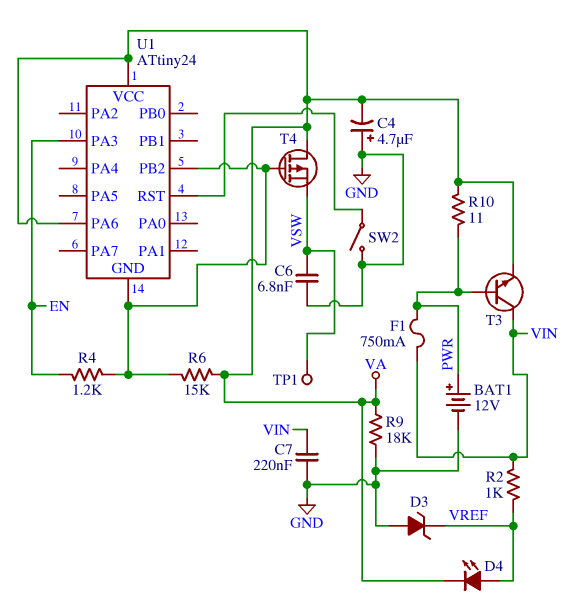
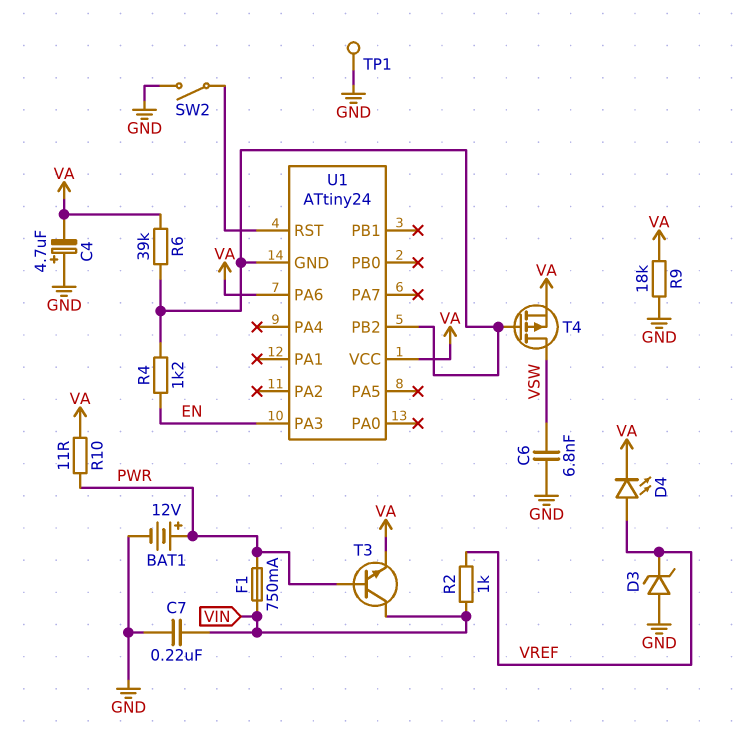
R6: 15k (U1/GND, VA) -> 39k (U1/GND, VA)
T4: PMOS (G U1/GND, D VA, S VSW) -> PMOS (G U1/GND, D VSW, S VA)
TP1: test point (VSW) -> test point (GND)

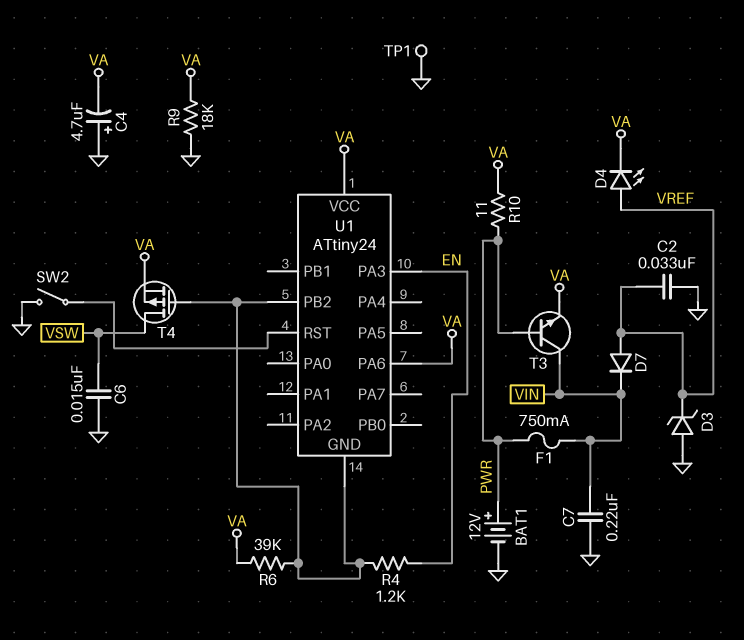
C2: none -> 33nF (GND, VREF)
C6: 6.8nF (GND, VSW) -> 15nF (GND, VSW)
D7: none -> diode (A VREF, K VIN)
R2: 1k (VIN, VREF) -> none

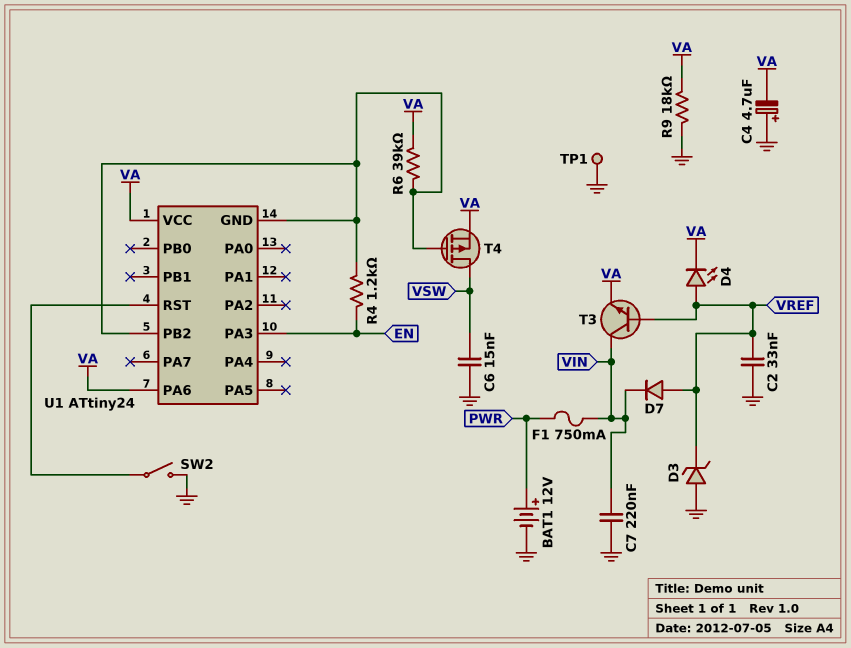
R10: 11 (PWR, VA) -> none
T3: NPN (B PWR, C VIN, E VA) -> NPN (B VREF, C VIN, E VA)

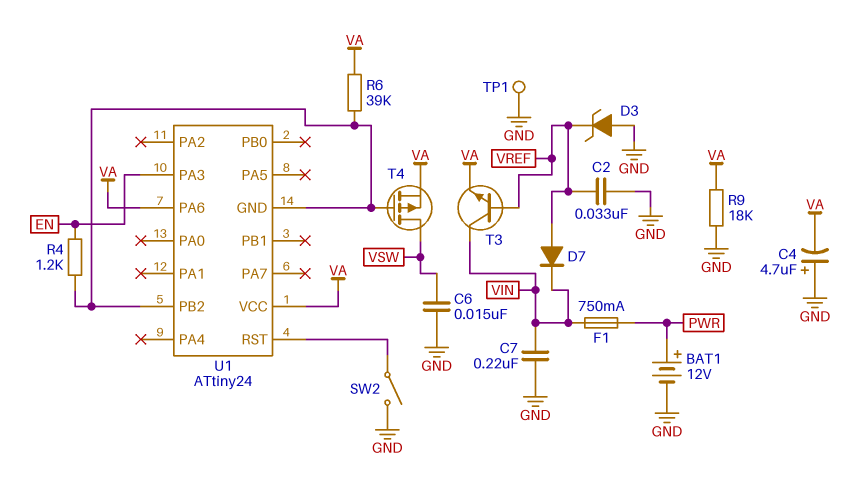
D4: LED (A VREF, K VA) -> none

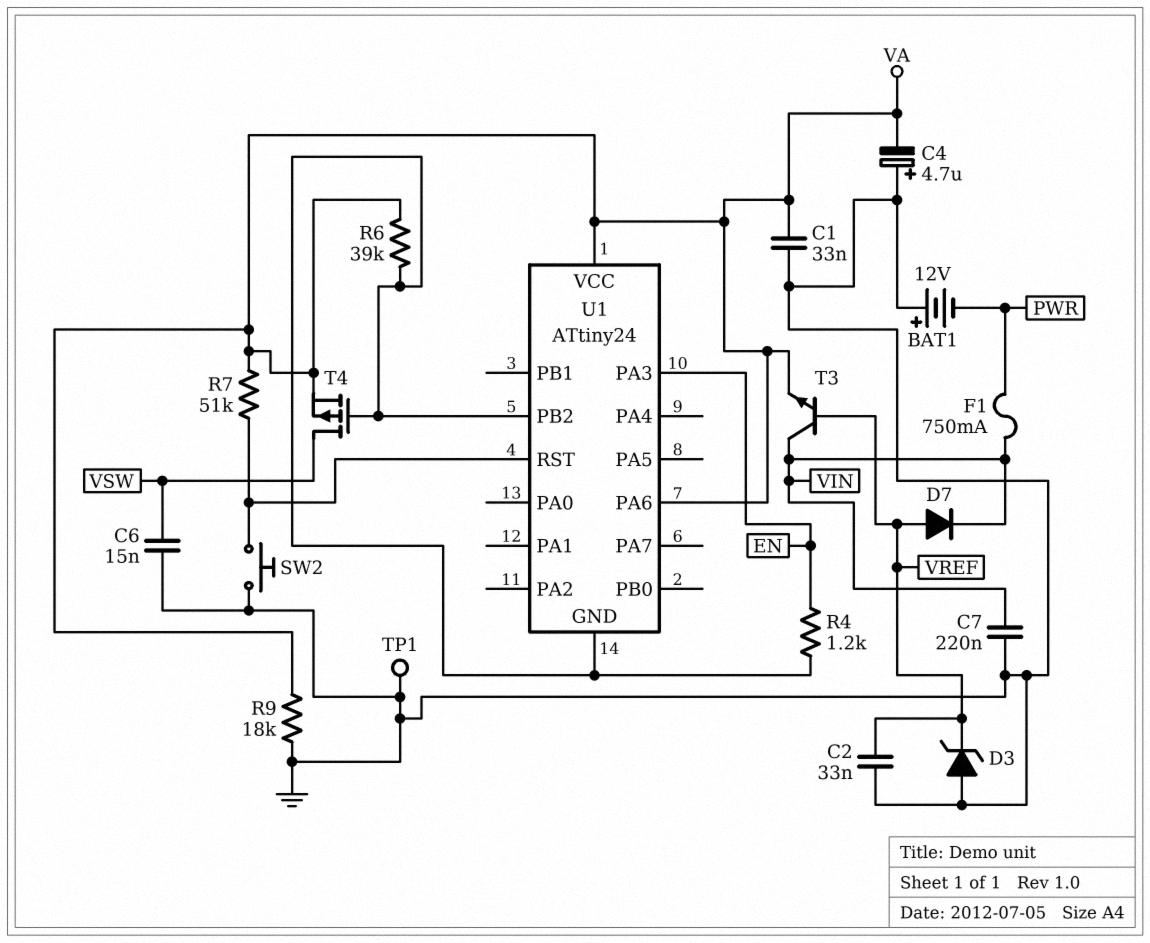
BAT1: 12V (plus PWR, minus GND) -> 12V (plus GND, minus PWR)
C1: none -> 33nF (GND, VA)
R7: none -> 51k (U1/RST, VA)
SW2: switch (GND, U1/RST) -> button (GND, U1/RST)

